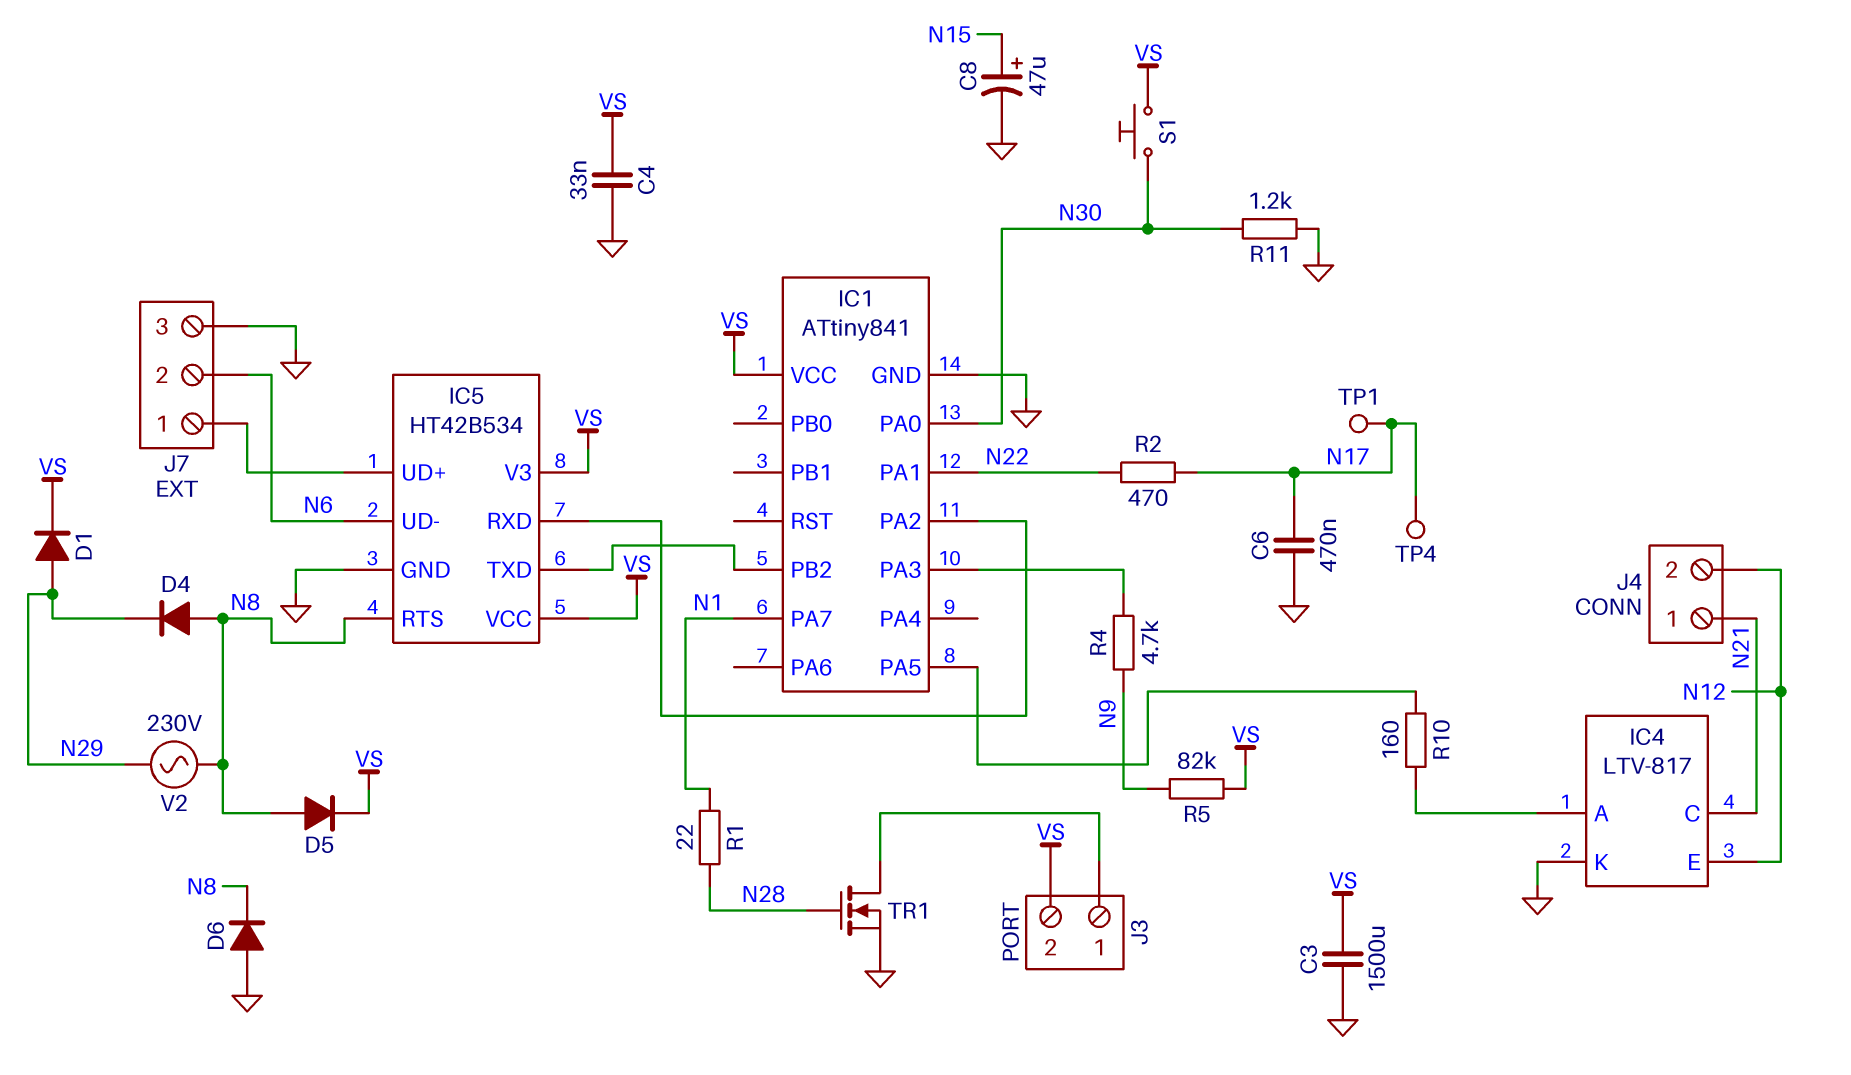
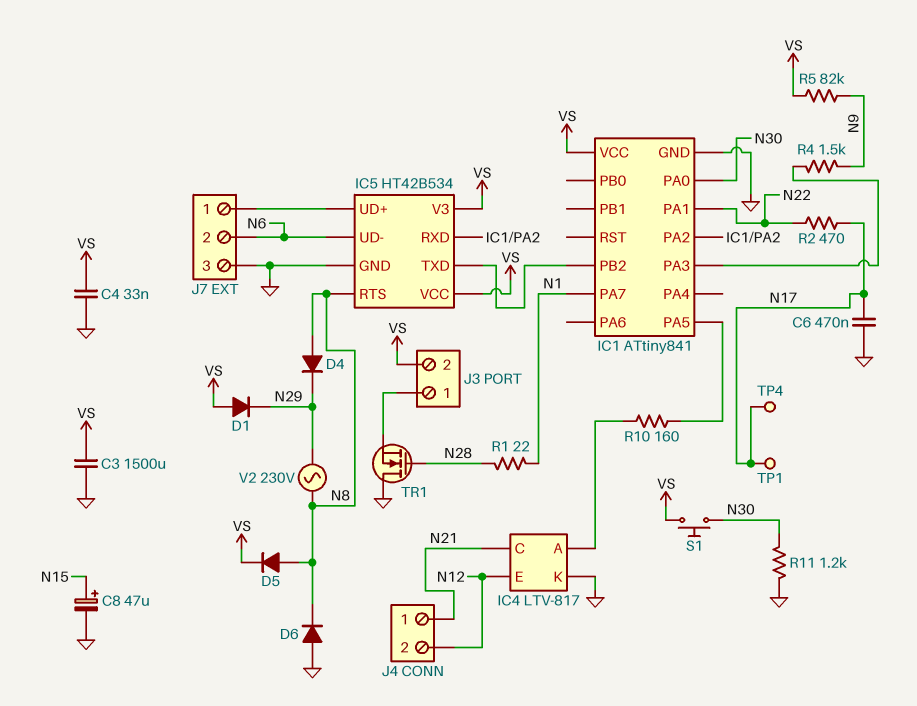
D1: diode (A N29, K VS) -> diode (A VS, K N29)
R4: 4.7k (IC1/PA3, N9) -> 1.5k (IC1/PA3, N9)
TR1: NMOS (G N28, D J3/1, S GND) -> NMOS (G N28, D GND, S J3/1)

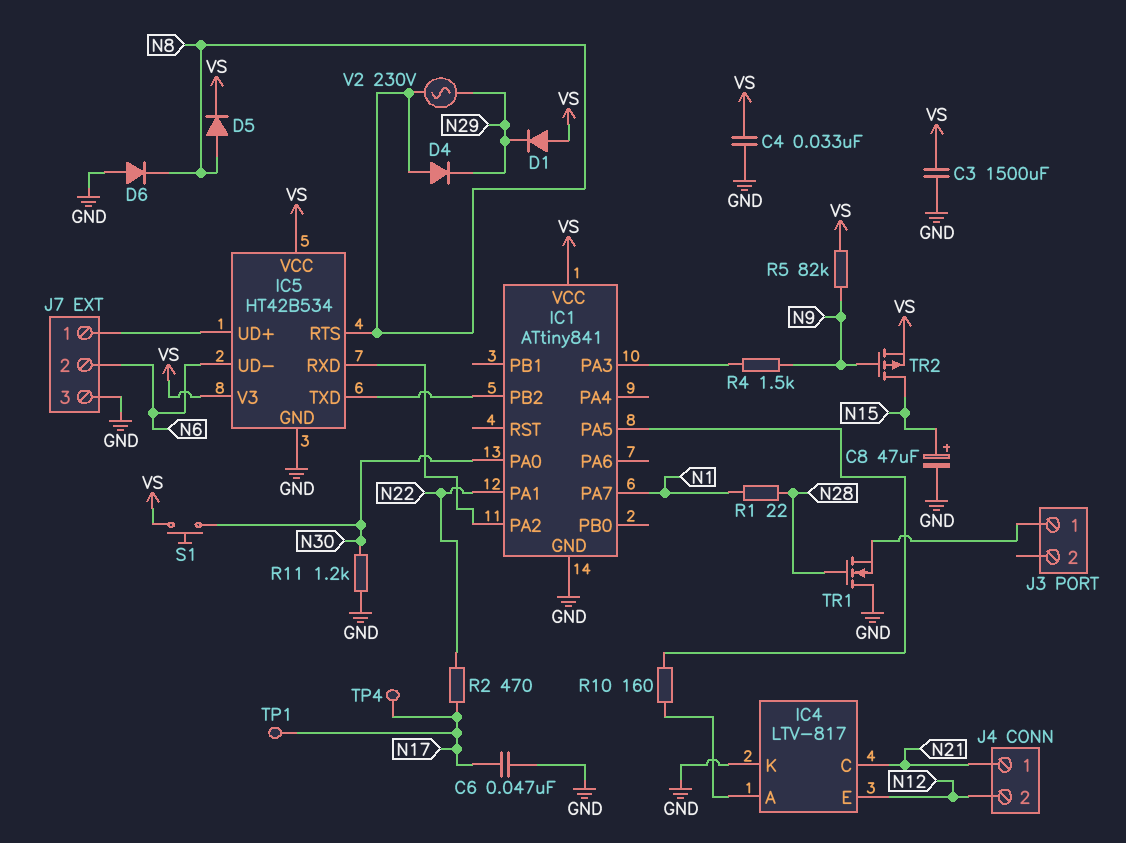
C6: 470nF (GND, N17) -> 47nF (GND, N17)
J3 pin 2: VS -> none
TR2: none -> PMOS (G N9, D N15, S VS)

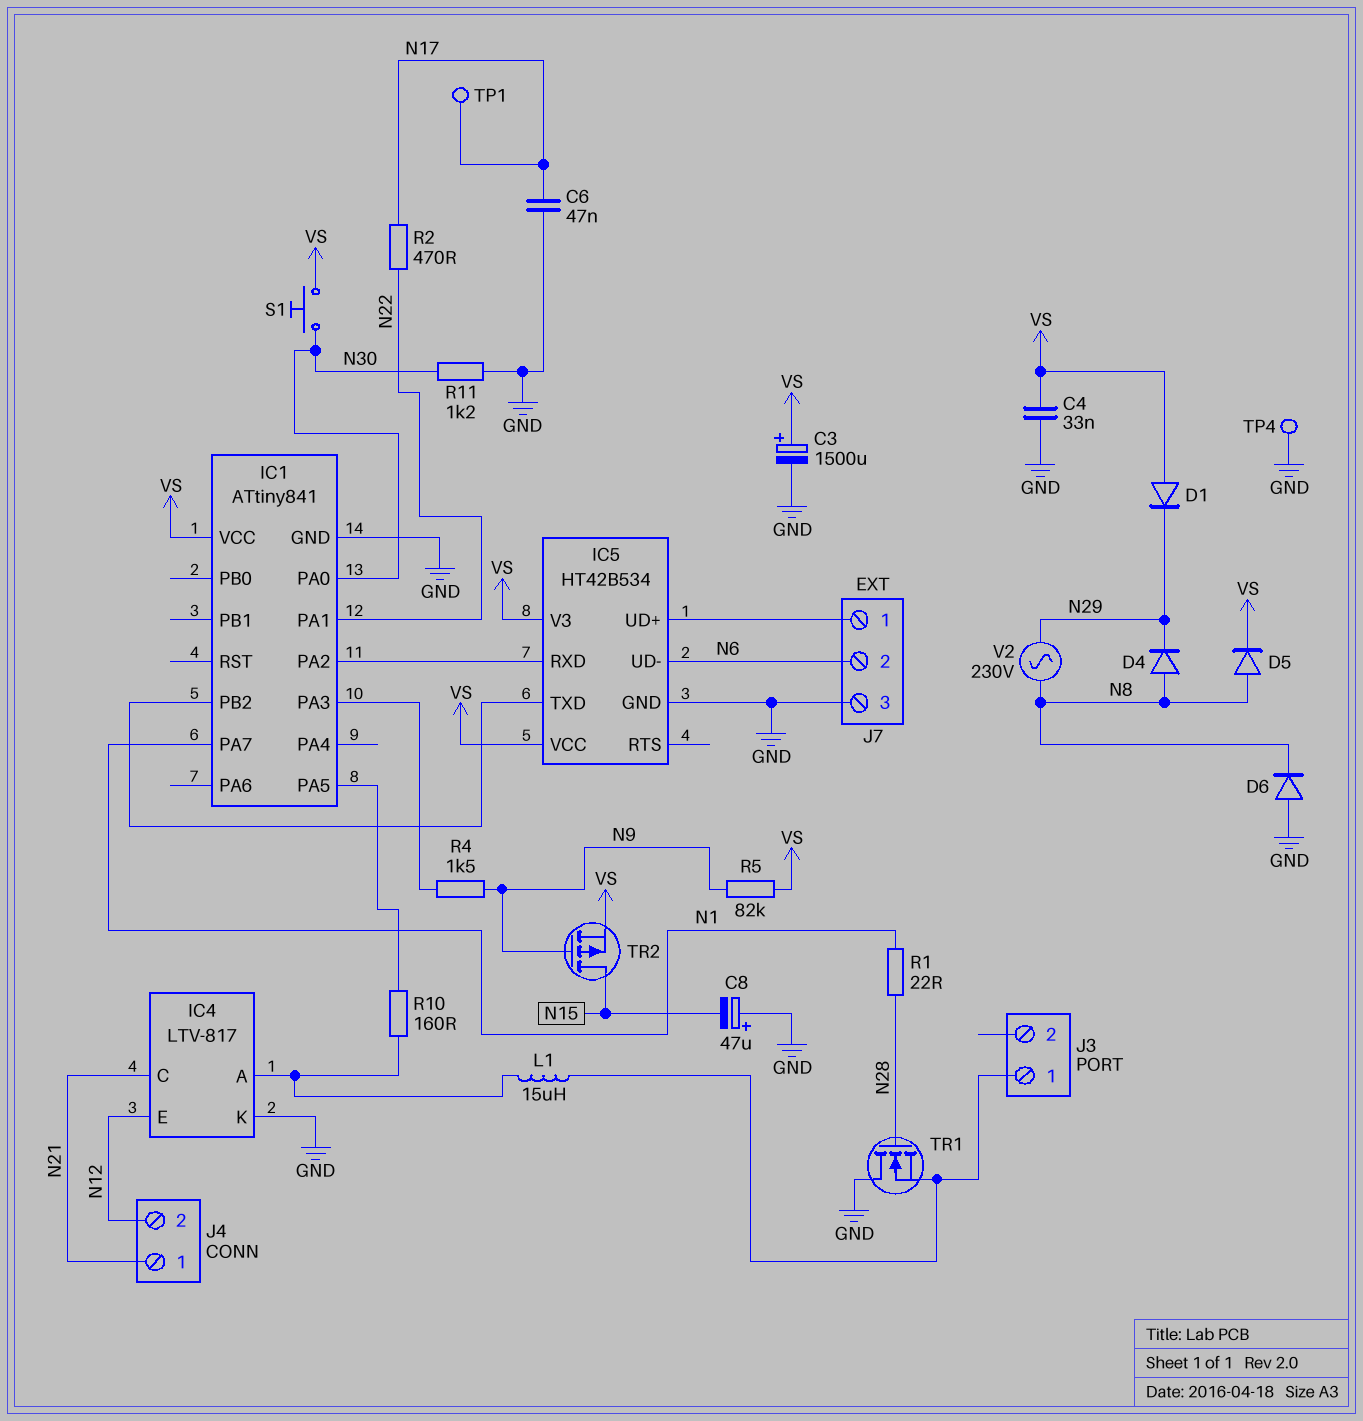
C3: 1500uF (GND, VS) -> 1500uF (plus VS, minus GND)
C8: 47uF (plus N15, minus GND) -> 47uF (plus GND, minus N15)
IC5 pin RTS: N8 -> none
L1: none -> 15uH (IC4/A, J3/1)
TP4: test point (N17) -> test point (GND)

